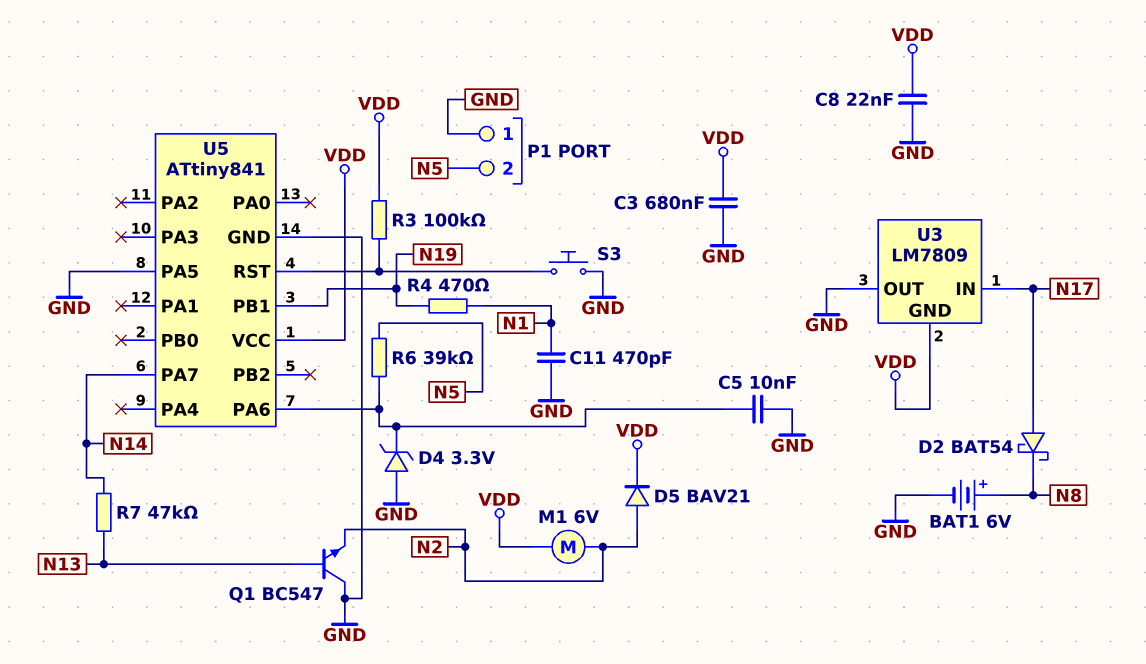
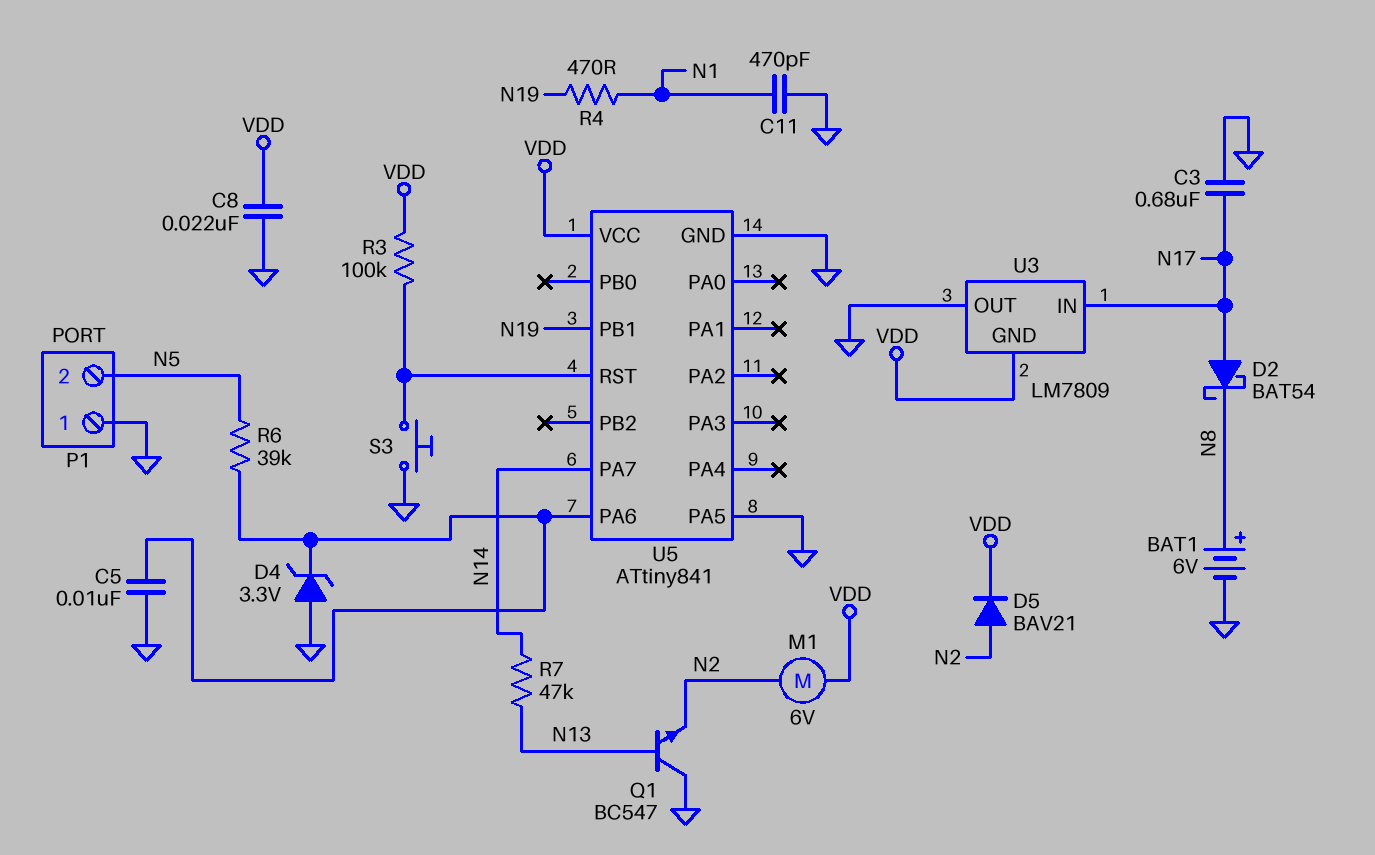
C3: 680nF (GND, VDD) -> 680nF (GND, N17)

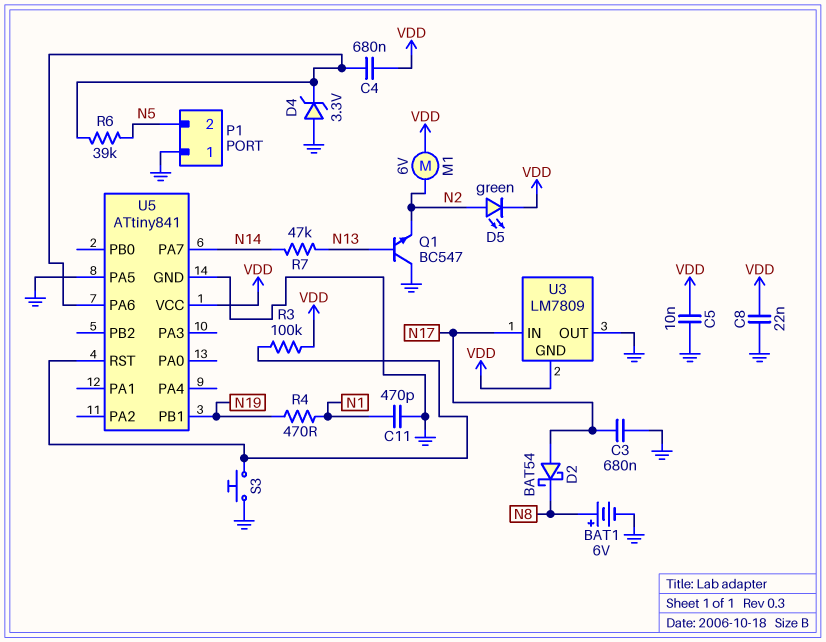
C4: none -> 680nF (U5/PA6, VDD)
C5: 10nF (GND, U5/PA6) -> 10nF (GND, VDD)
D5: diode BAV21 (A N2, K VDD) -> LED green (A N2, K VDD)

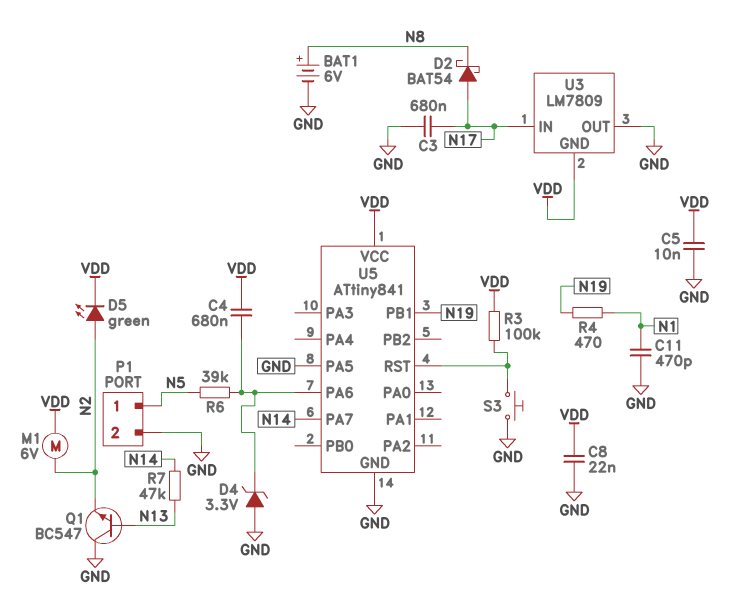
P1 pin 1: GND -> N5
P1 pin 2: N5 -> GND

